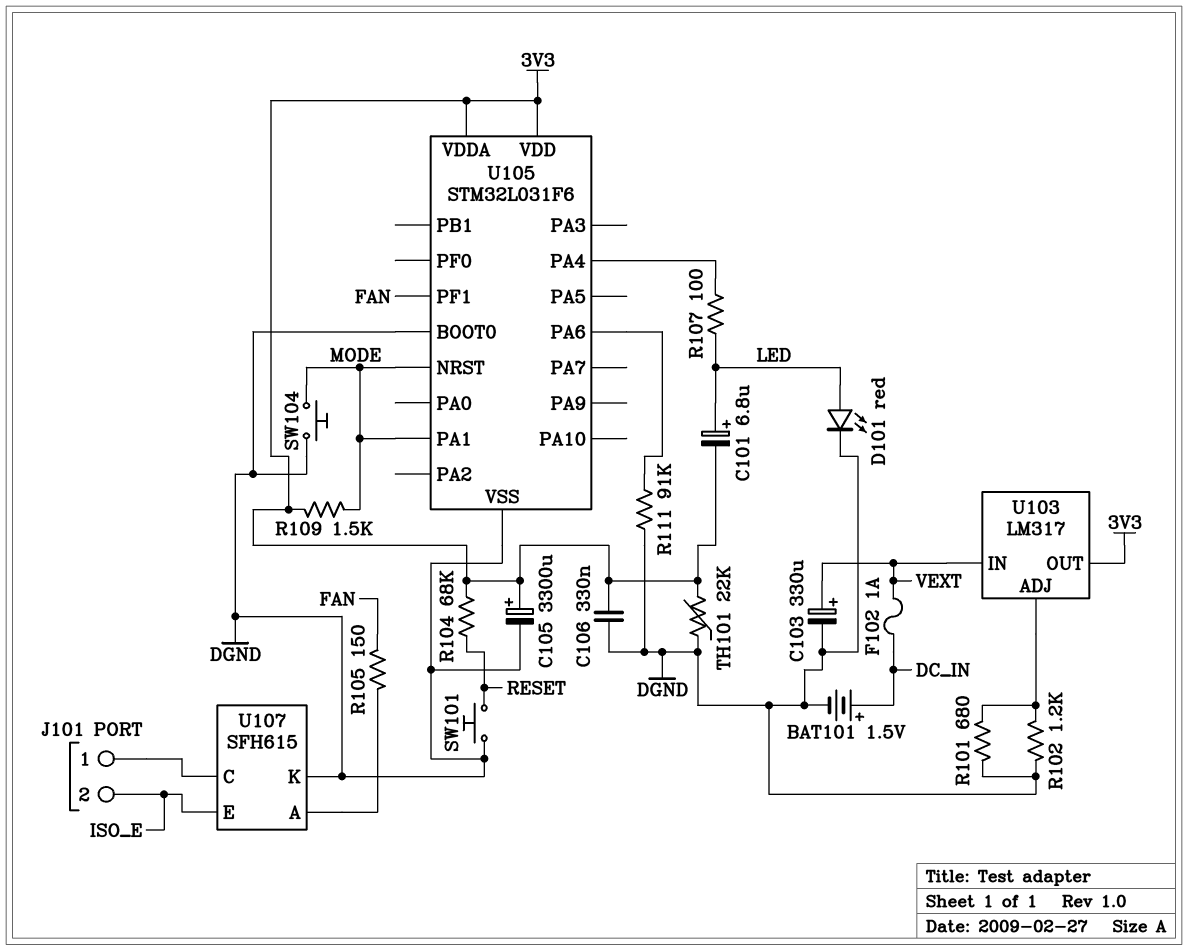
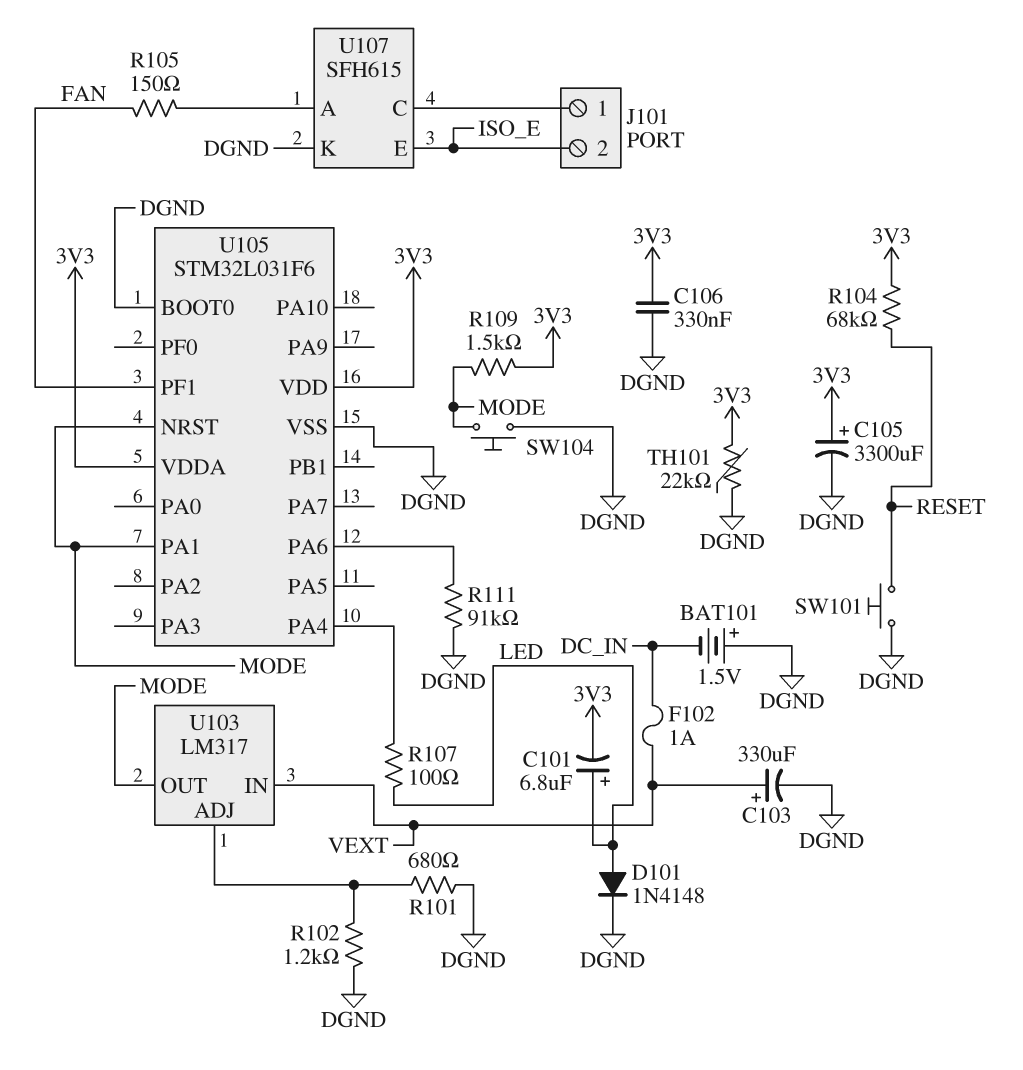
BAT101: 1.5V (plus DC_IN, minus DGND) -> 1.5V (plus DGND, minus DC_IN)
D101: LED red (A LED, K DGND) -> diode 1N4148 (A LED, K DGND)
U103 pin OUT: 3V3 -> MODE

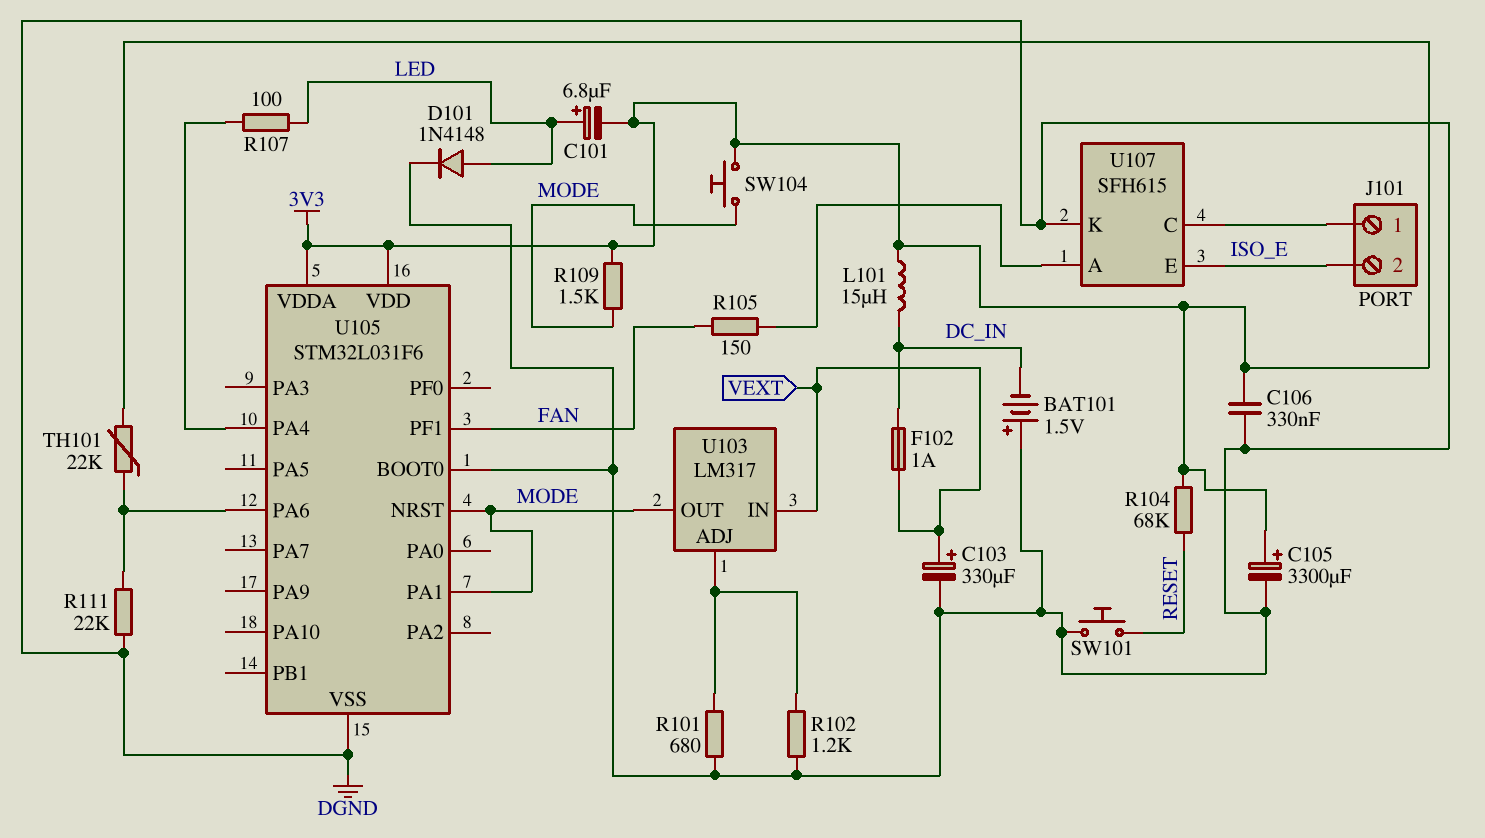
L101: none -> 15uH (3V3, DC_IN)
R111: 91k (DGND, U105/PA6) -> 22k (DGND, U105/PA6)
SW104: button (DGND, MODE) -> button (3V3, MODE)
TH101: 22k (3V3, DGND) -> 22k (3V3, U105/PA6)

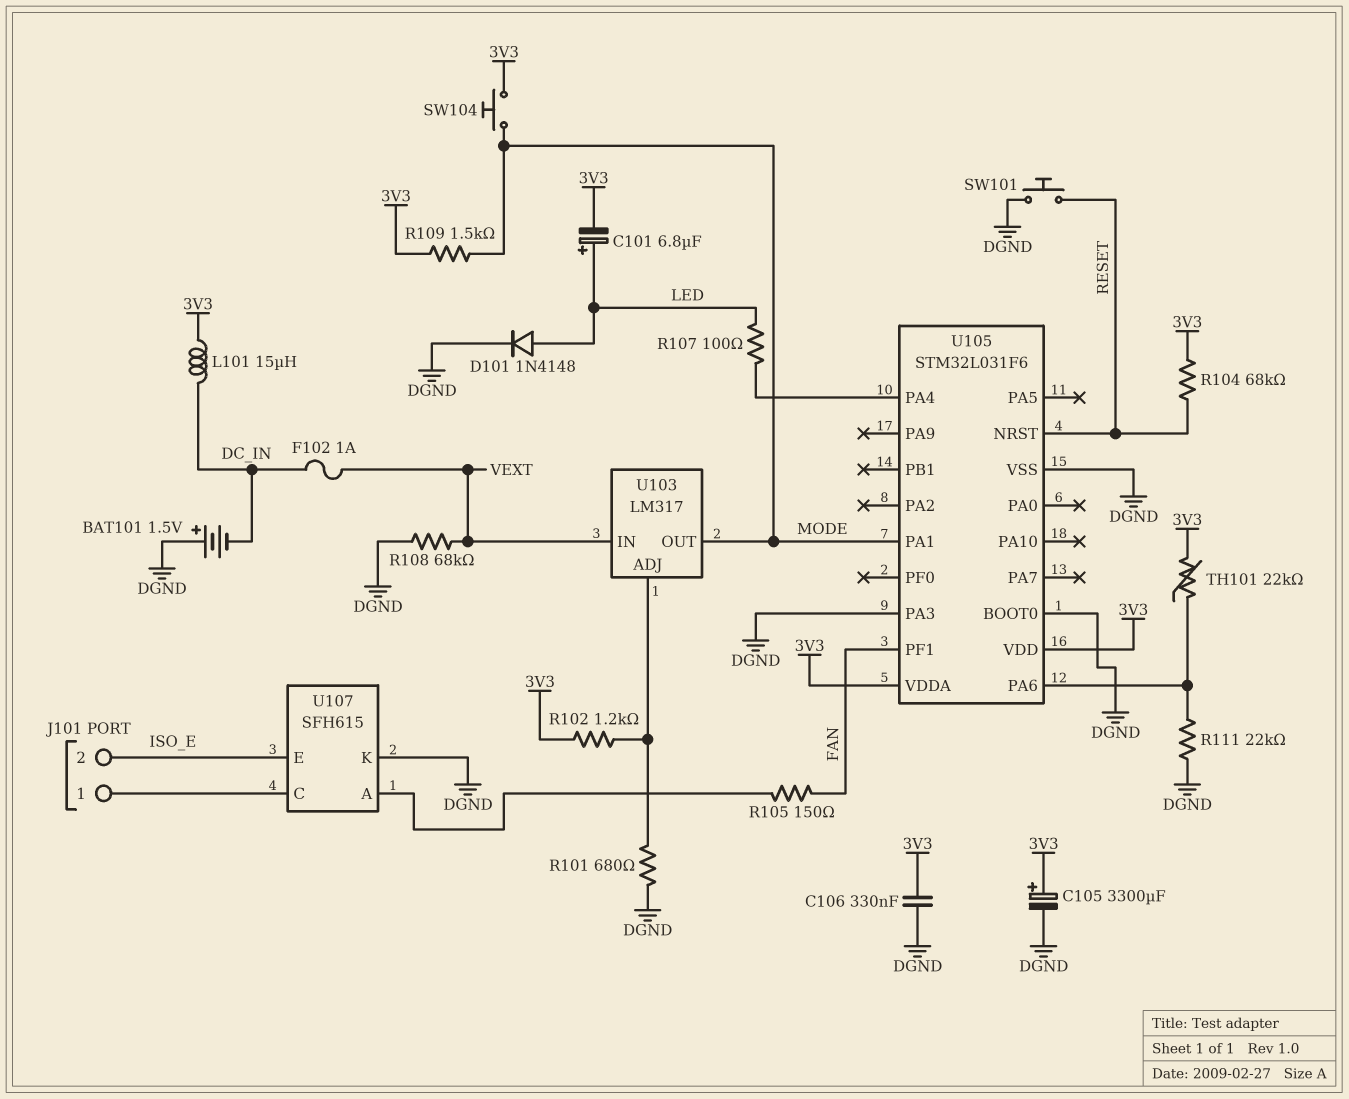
C103: 330uF (plus VEXT, minus DGND) -> none
R102: 1.2k (DGND, U103/ADJ) -> 1.2k (3V3, U103/ADJ)
R108: none -> 68k (DGND, VEXT)
U105 pin NRST: MODE -> RESET
U105 pin PA3: none -> DGND

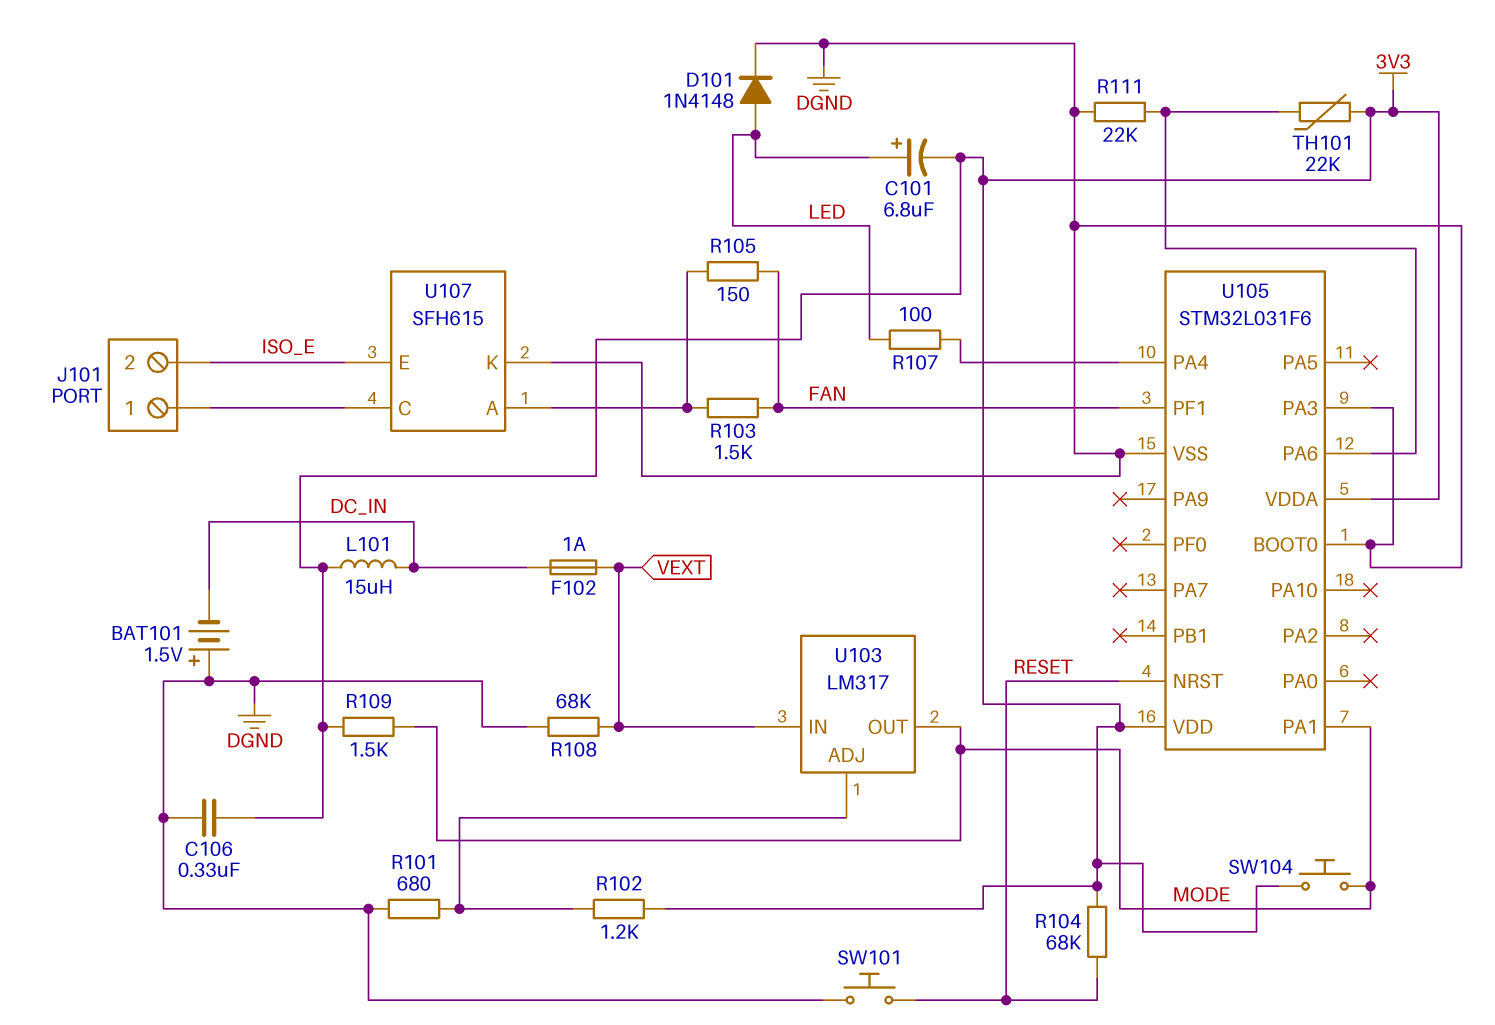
C105: 3300uF (plus 3V3, minus DGND) -> none
R103: none -> 1.5k (FAN, U107/A)

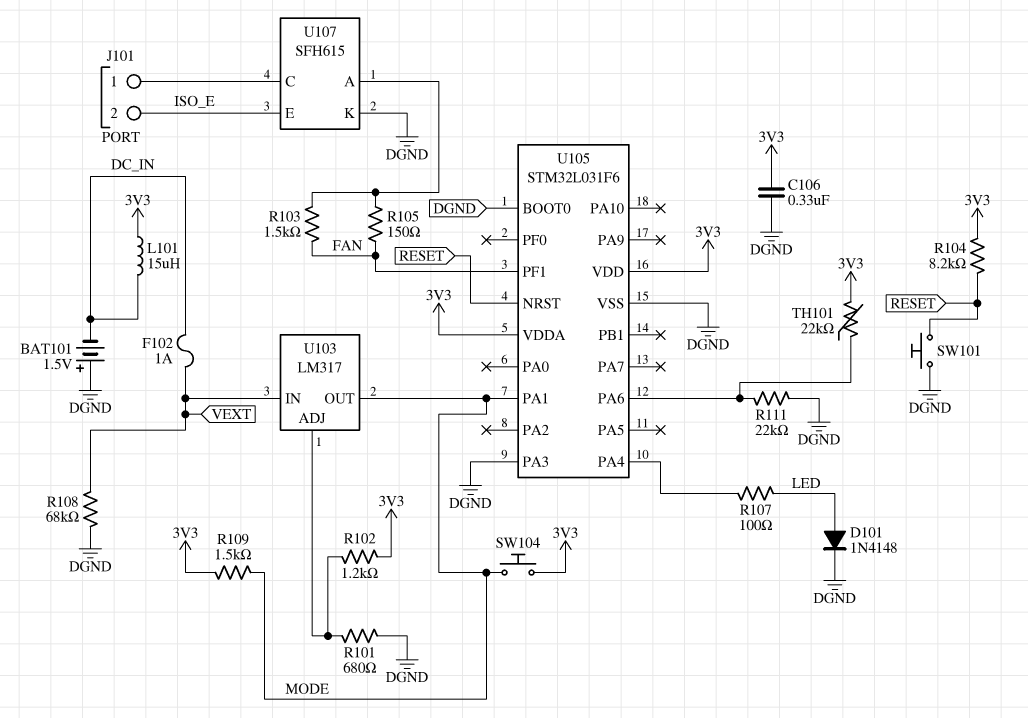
C101: 6.8uF (plus LED, minus 3V3) -> none
R104: 68k (3V3, RESET) -> 8.2k (3V3, RESET)

